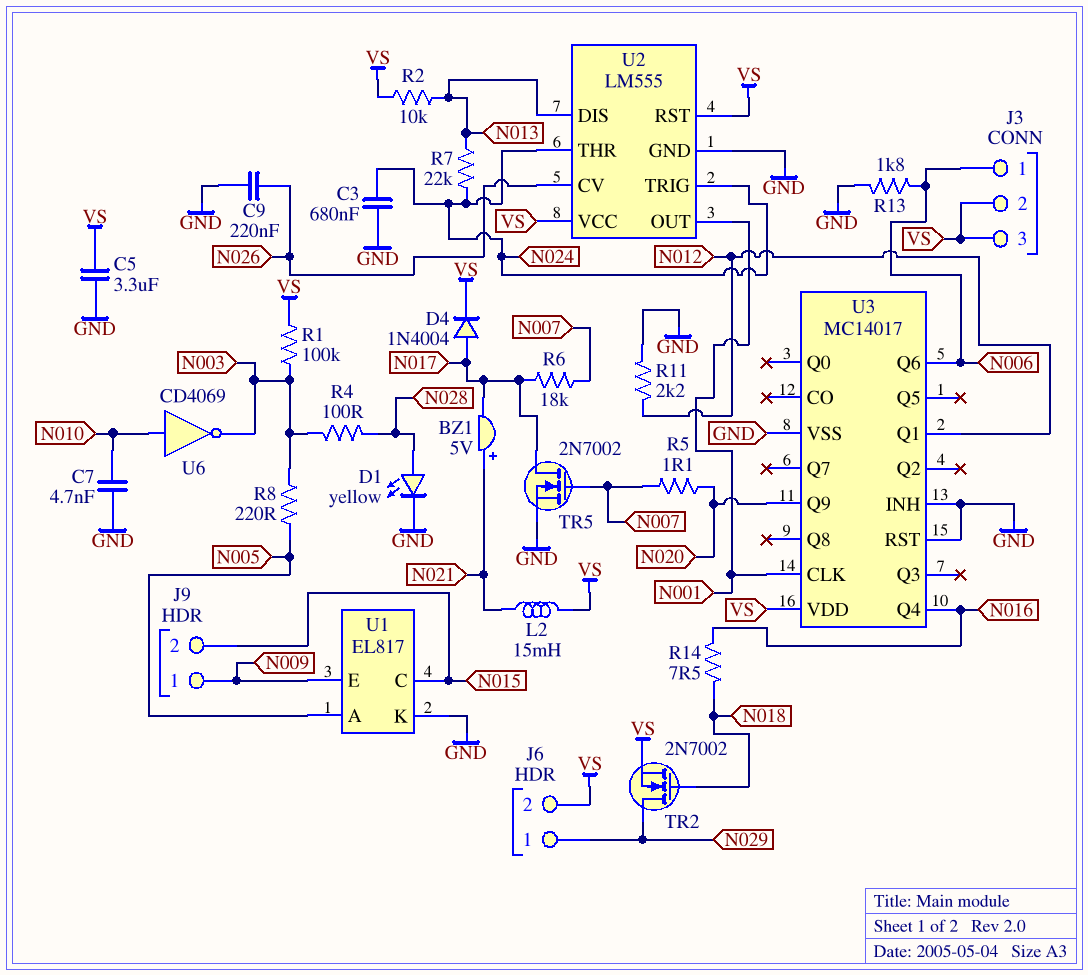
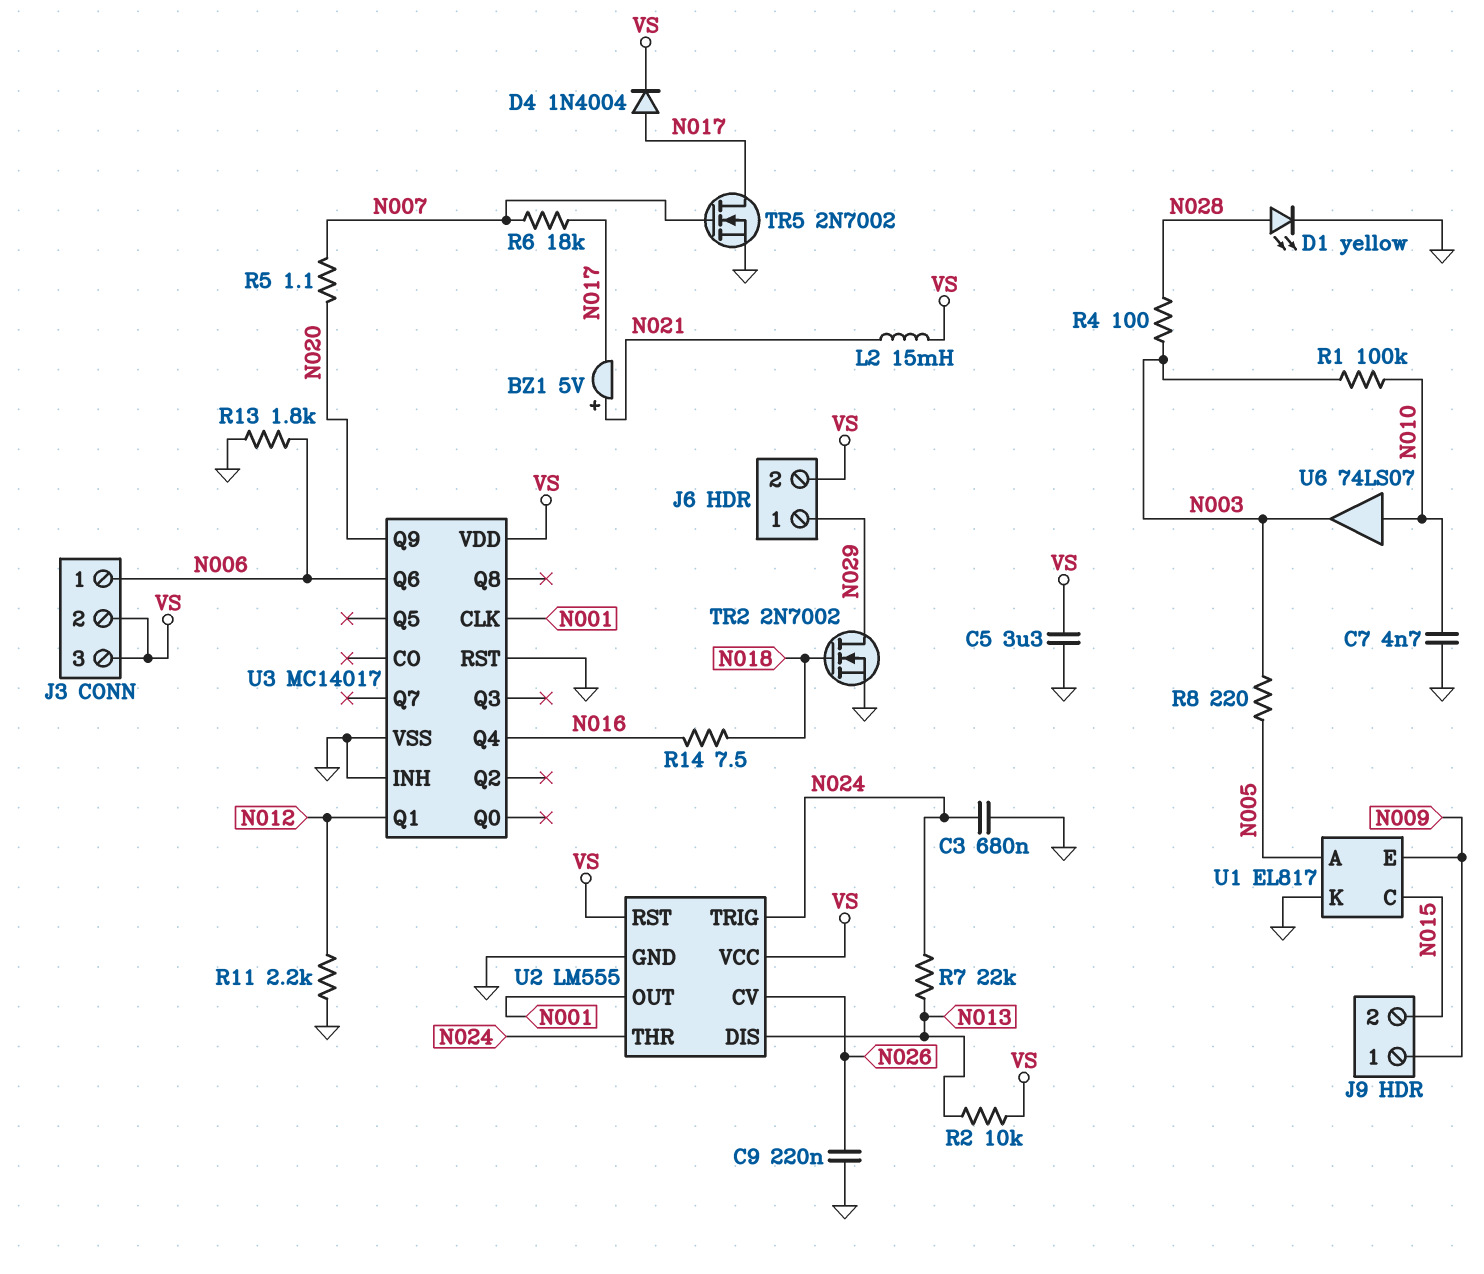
R1: 100k (N003, VS) -> 100k (N003, N010)
TR2: NMOS 2N7002 (G N018, D N029, S VS) -> NMOS 2N7002 (G N018, D N029, S GND)
U6: NOT CD4069 (in N010, out N003) -> buffer 74LS07 (in N010, out N003)

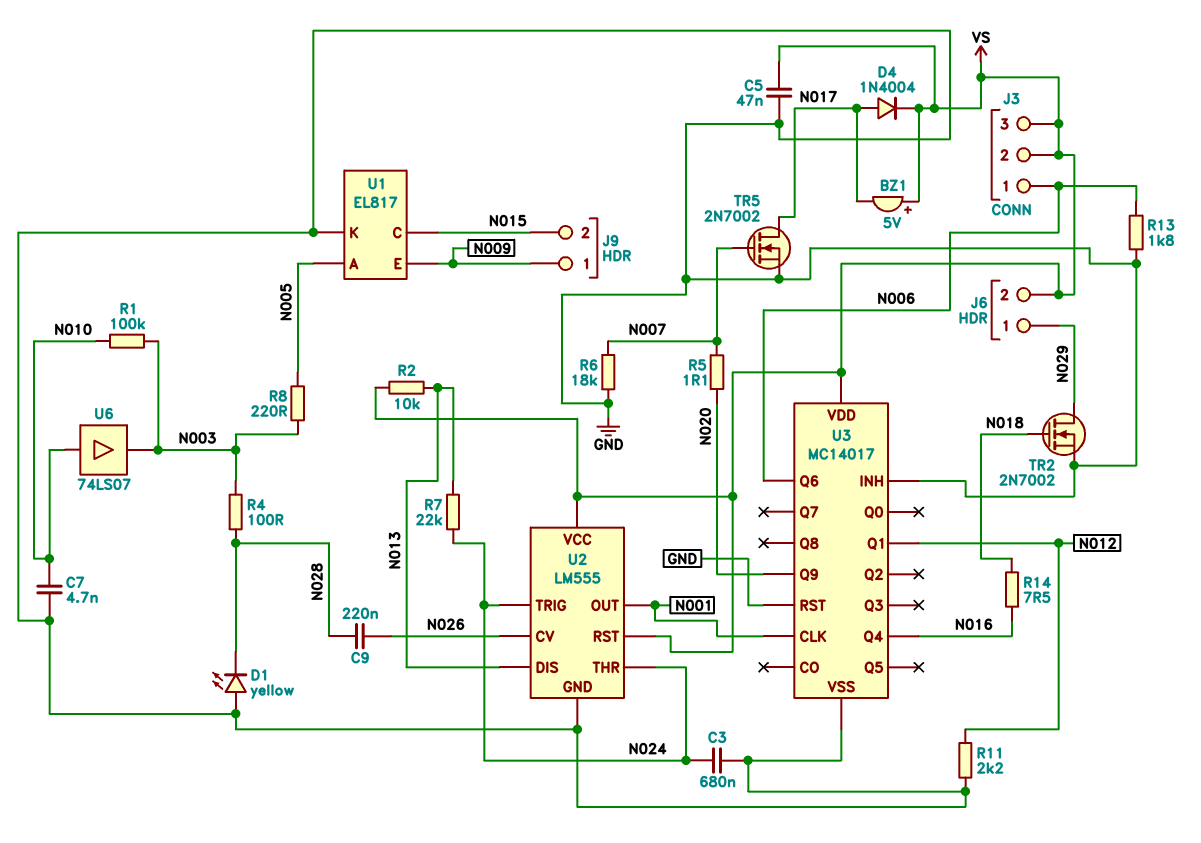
BZ1: buzzer 5V (plus N021, minus N017) -> buzzer 5V (plus VS, minus N017)
C5: 3.3uF (GND, VS) -> 47nF (GND, VS)
C9: 220nF (GND, N026) -> 220nF (N026, N028)
D1: LED yellow (A N028, K GND) -> LED yellow (A GND, K N028)
L2: 15mH (N021, VS) -> none
R6: 18k (N007, N017) -> 18k (GND, N007)

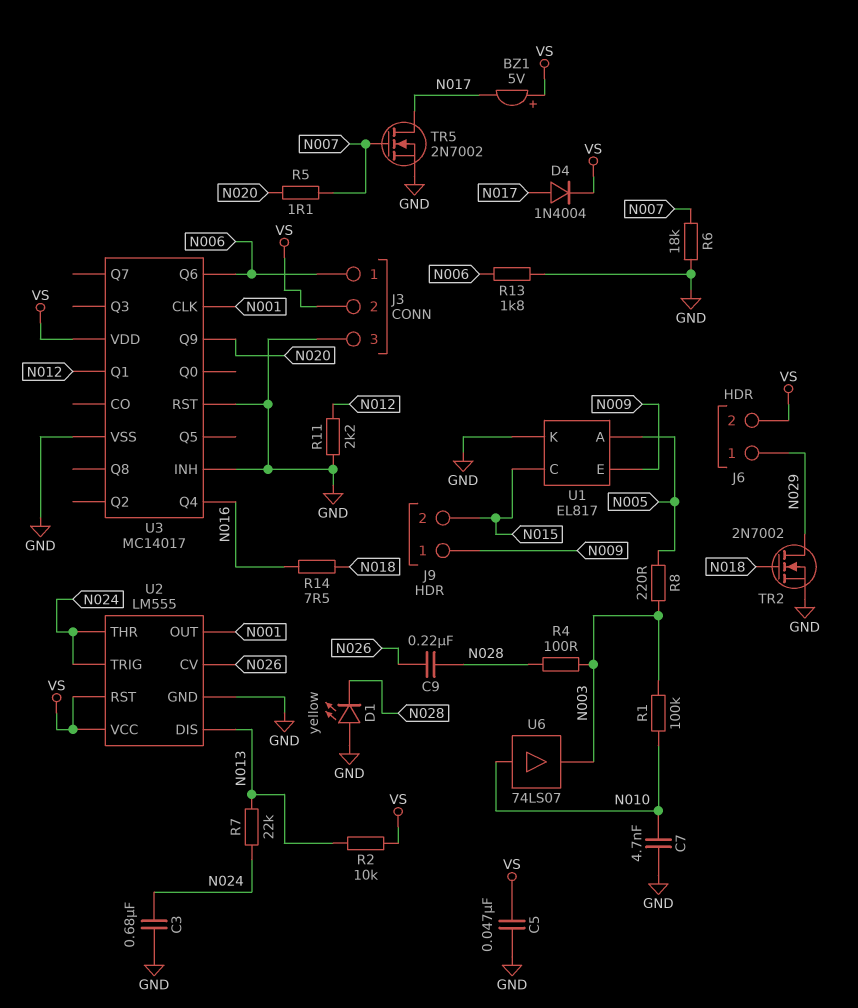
J3 pin 3: VS -> GND

